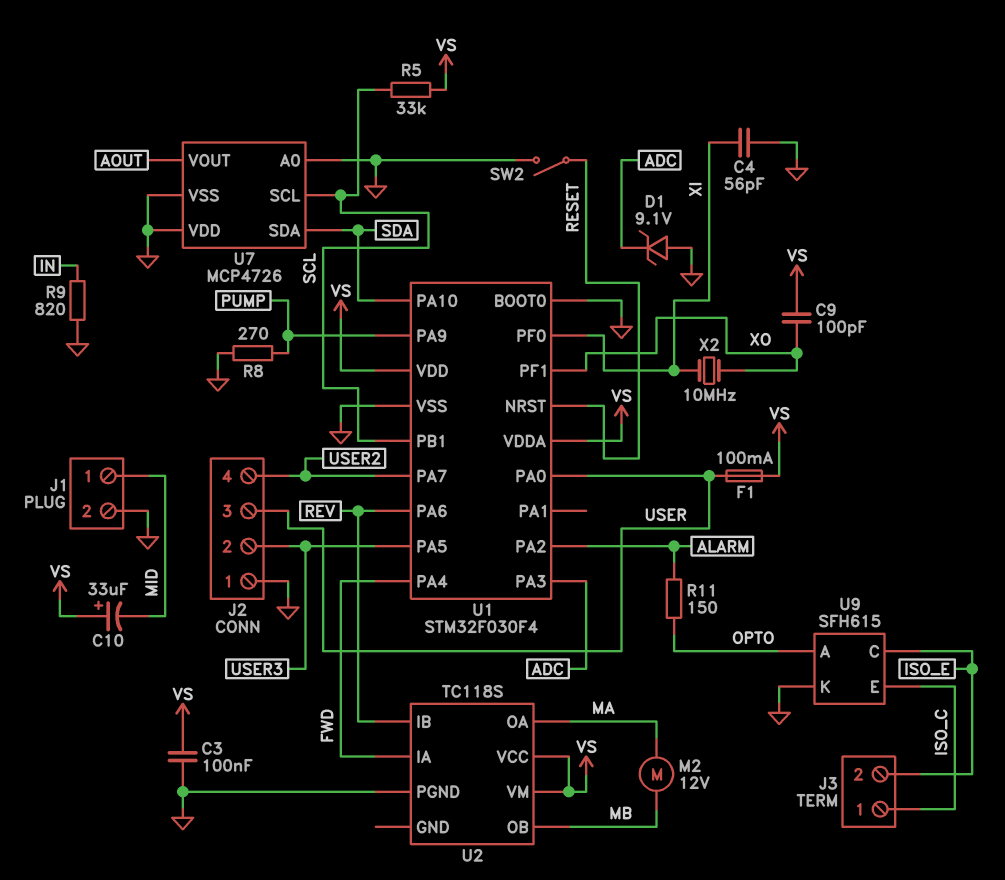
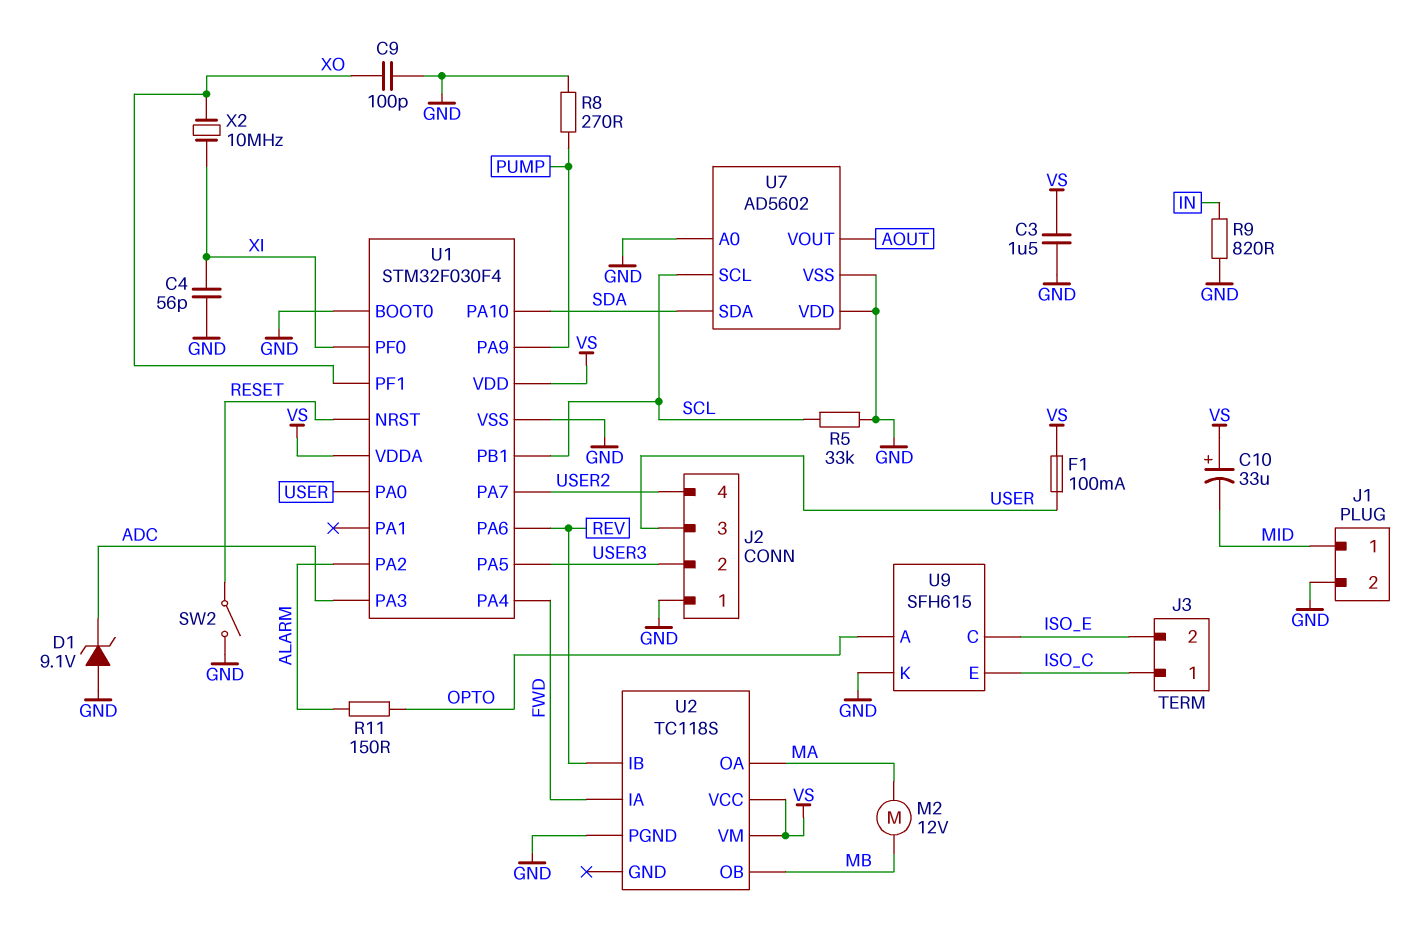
C3: 100nF (GND, VS) -> 1.5uF (GND, VS)
C9: 100pF (VS, XO) -> 100pF (GND, XO)
R5: 33k (SCL, VS) -> 33k (GND, SCL)
U7: MCP4726 -> AD5602

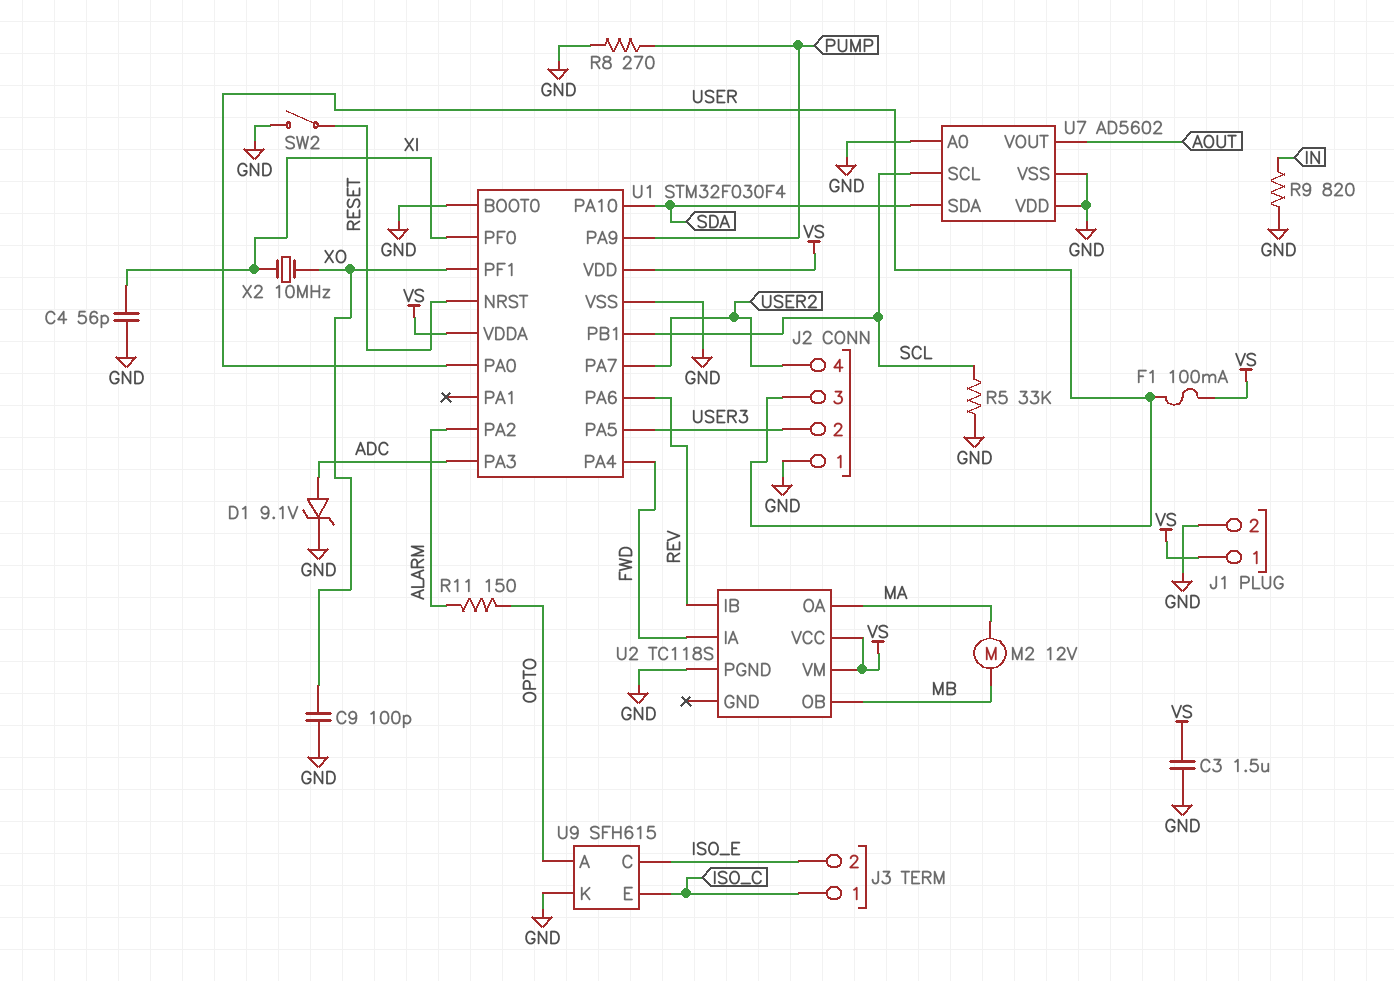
C10: 33uF (plus VS, minus MID) -> none
D1: zener 9.1V (A GND, K ADC) -> zener 9.1V (A ADC, K GND)
J1 pin 1: MID -> VS

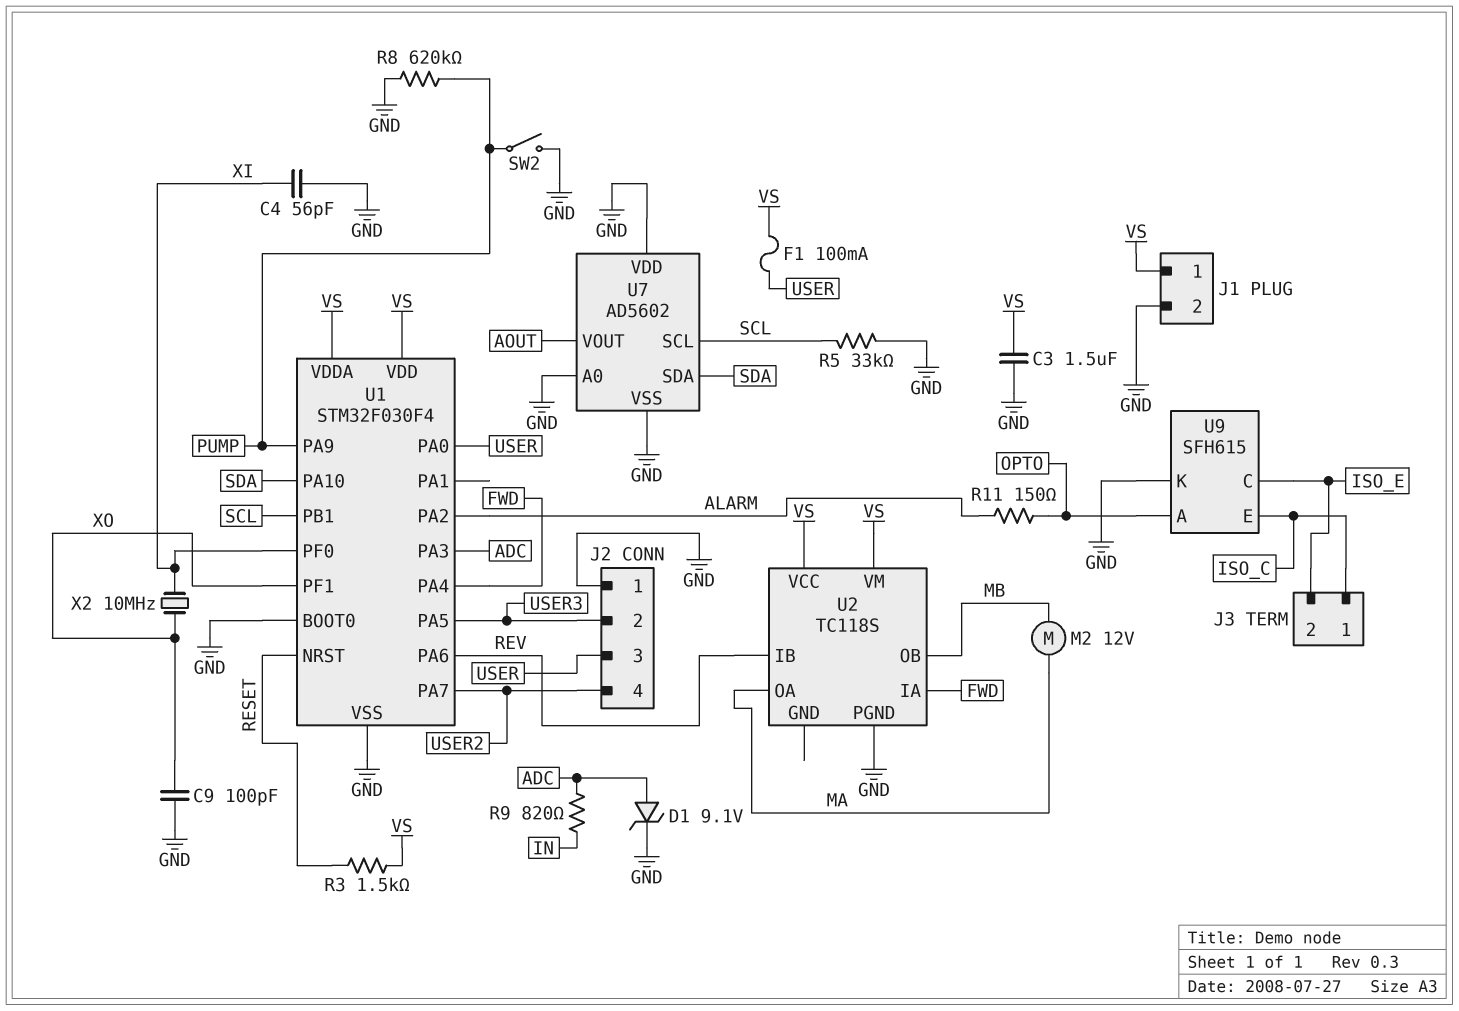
R3: none -> 1.5k (RESET, VS)
R8: 270 (GND, PUMP) -> 620k (GND, PUMP)
R9: 820 (GND, IN) -> 820 (ADC, IN)
SW2: switch (GND, RESET) -> switch (GND, PUMP)

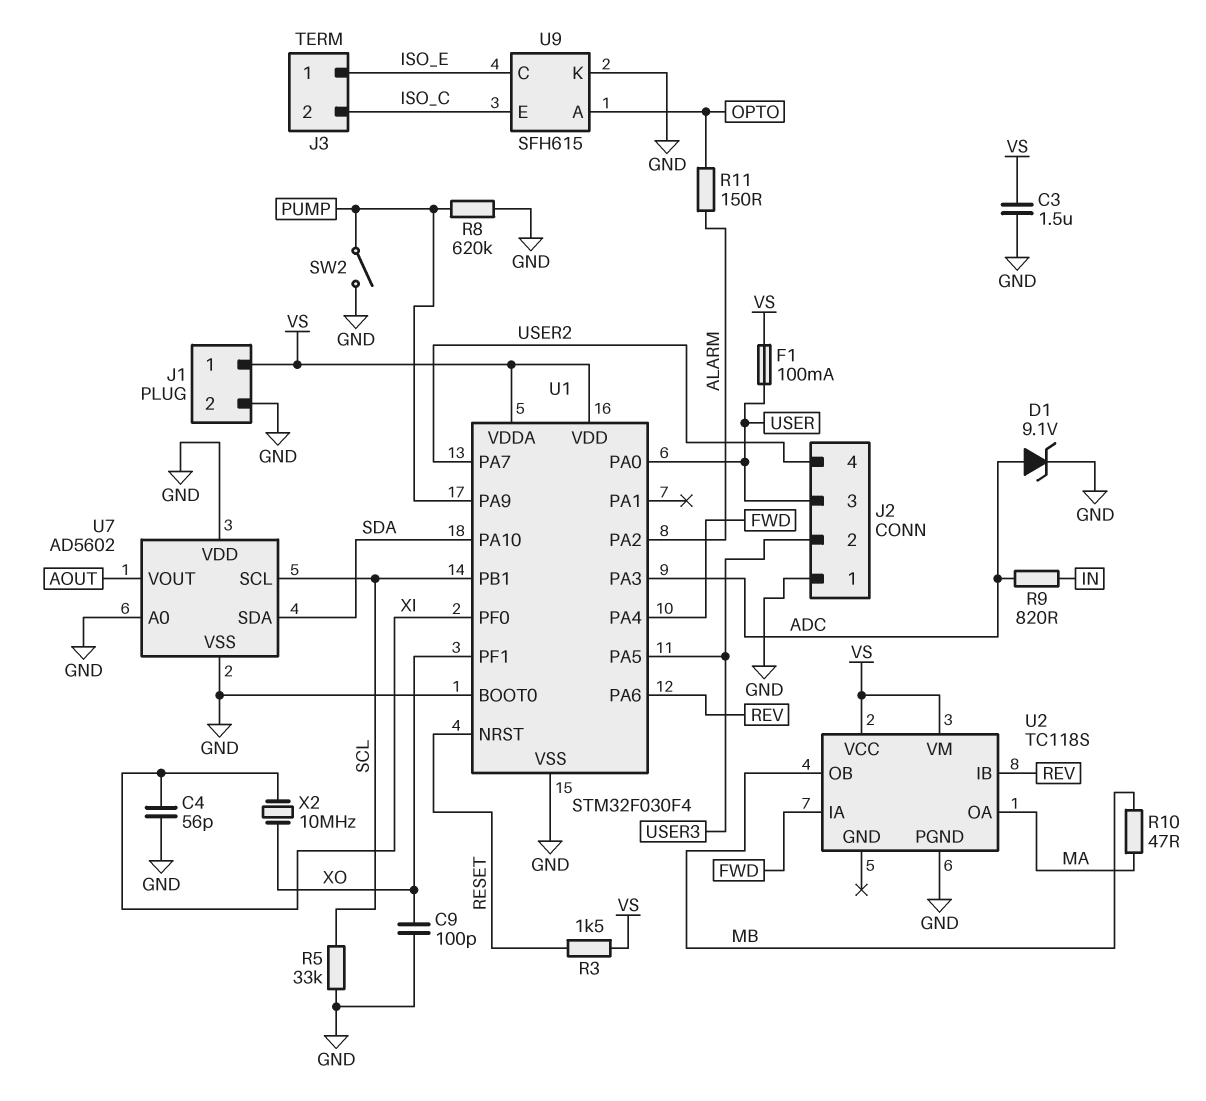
J3 pin 1: ISO_C -> ISO_E
J3 pin 2: ISO_E -> ISO_C
M2: motor 12V (MA, MB) -> none
R10: none -> 47 (MA, MB)

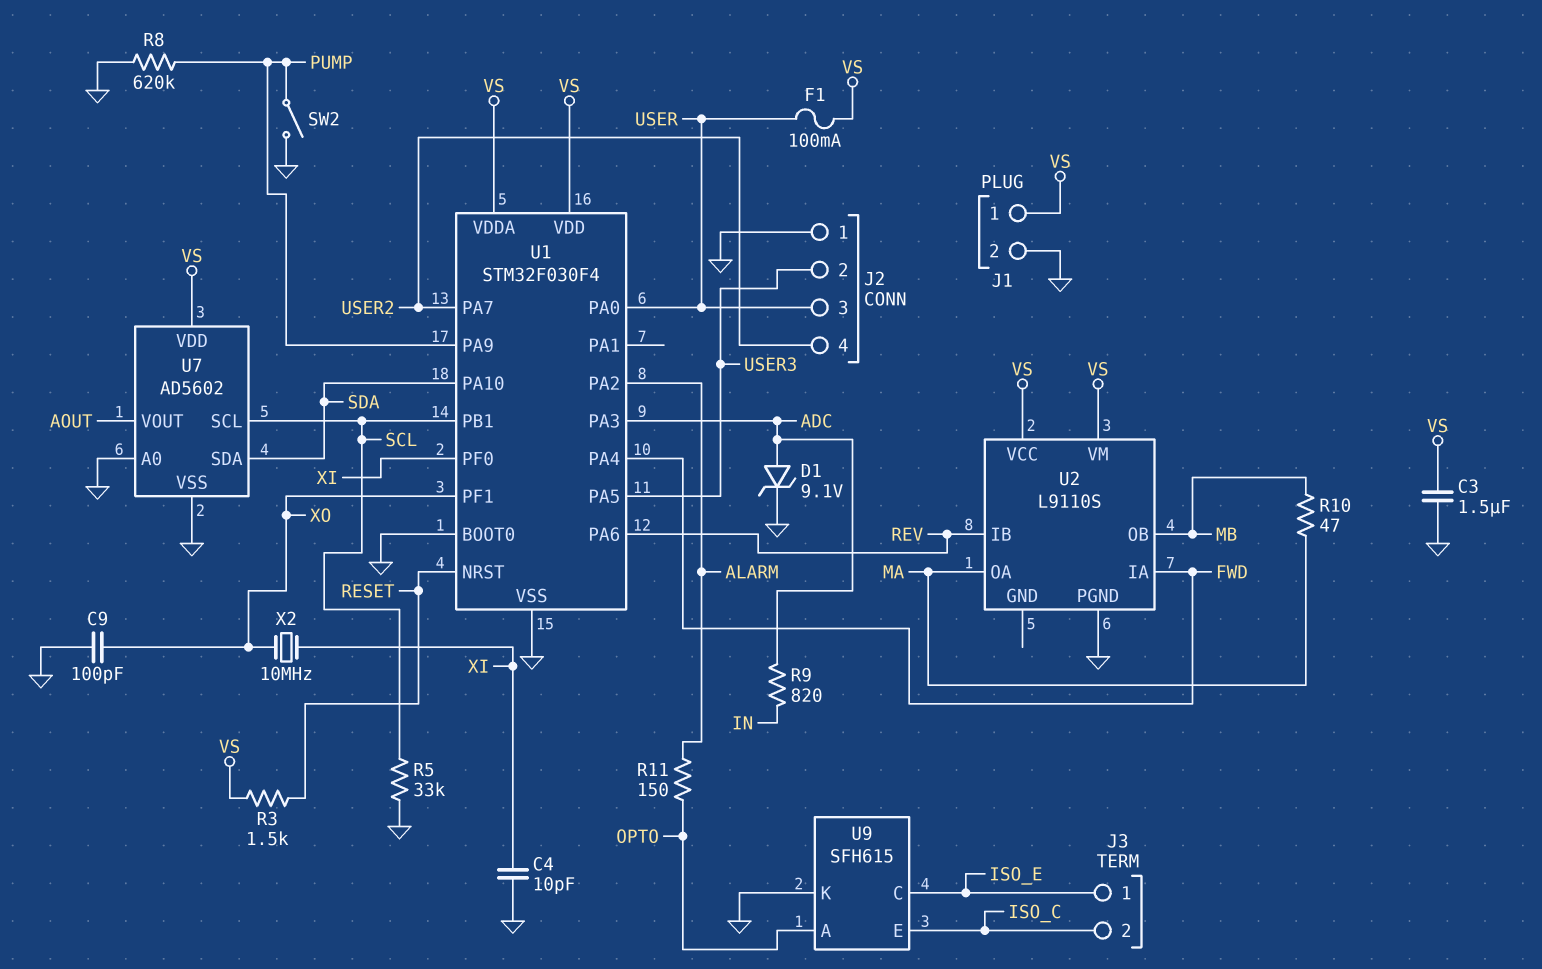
C4: 56pF (GND, XI) -> 10pF (GND, XI)
U2: TC118S -> L9110S
U7 pin VDD: GND -> VS

